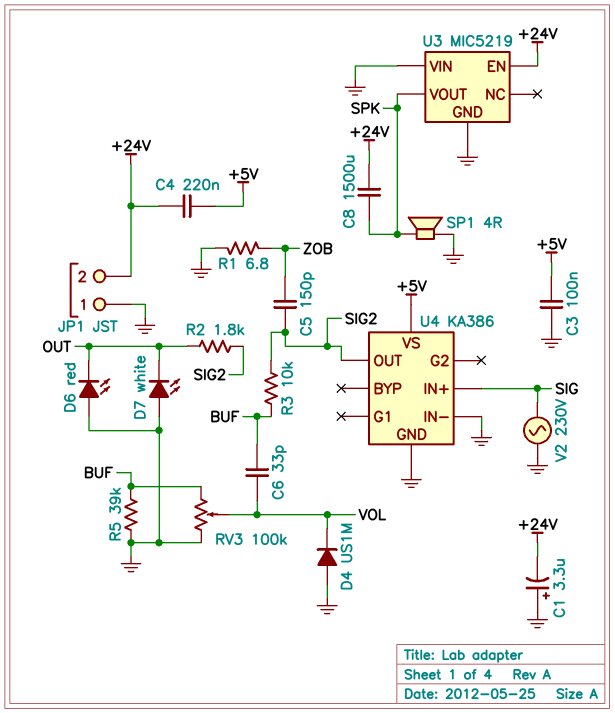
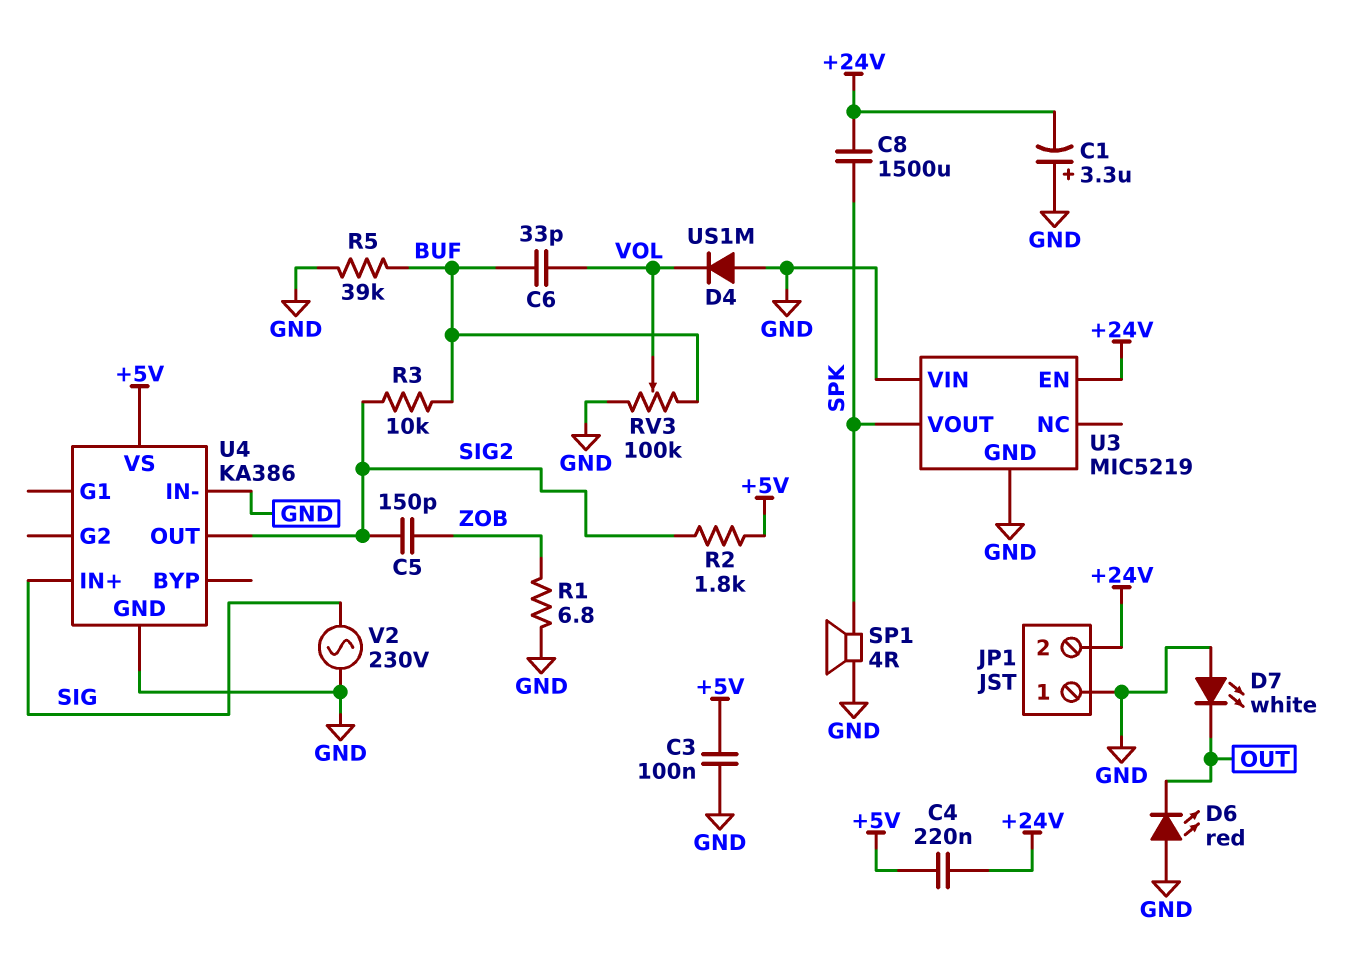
R2: 1.8k (OUT, SIG2) -> 1.8k (+5V, SIG2)

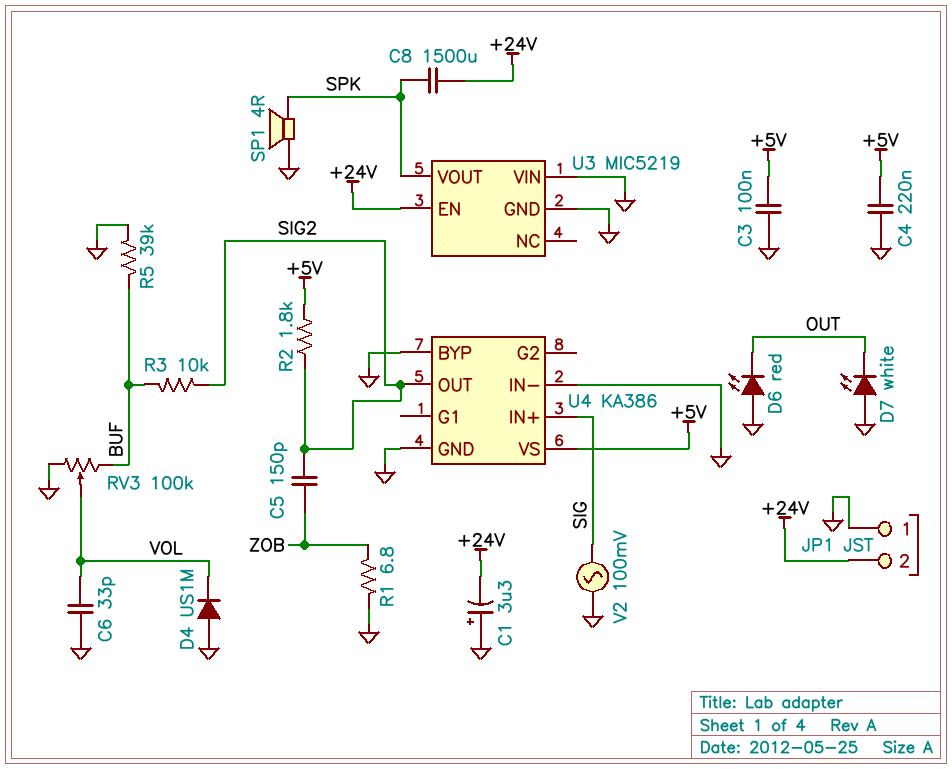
C4: 220nF (+5V, +24V) -> 220nF (+5V, GND)
C6: 33pF (BUF, VOL) -> 33pF (GND, VOL)
U4 pin BYP: none -> GND
V2: AC 230V (GND, SIG) -> AC 100mV (GND, SIG)

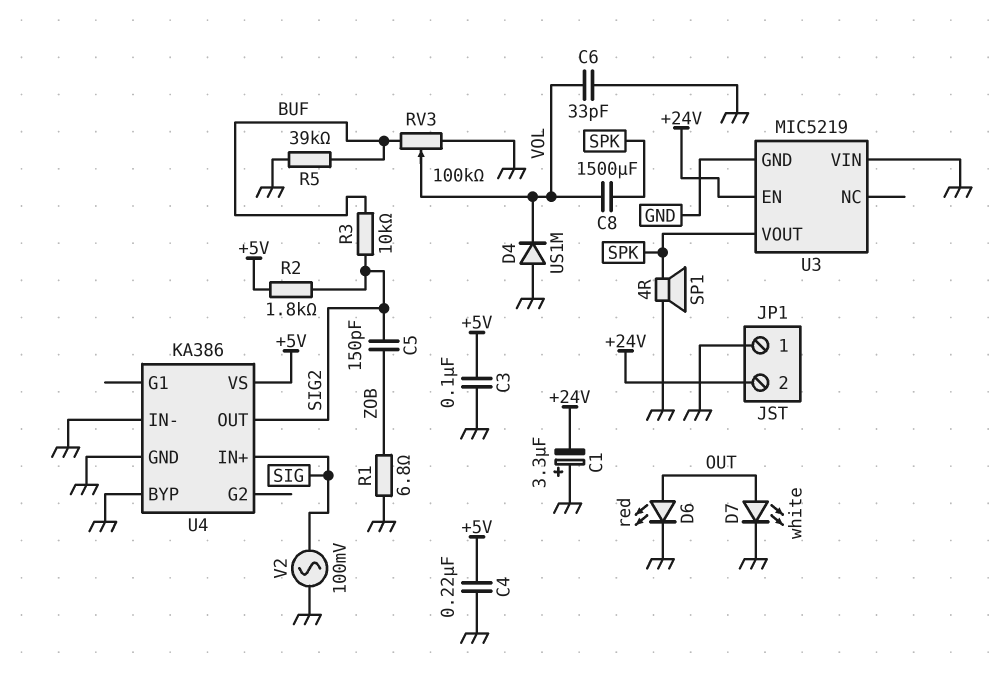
C8: 1500uF (+24V, SPK) -> 1500uF (SPK, VOL)
D6: LED red (A GND, K OUT) -> LED red (A OUT, K GND)
D7: LED white (A GND, K OUT) -> LED white (A OUT, K GND)

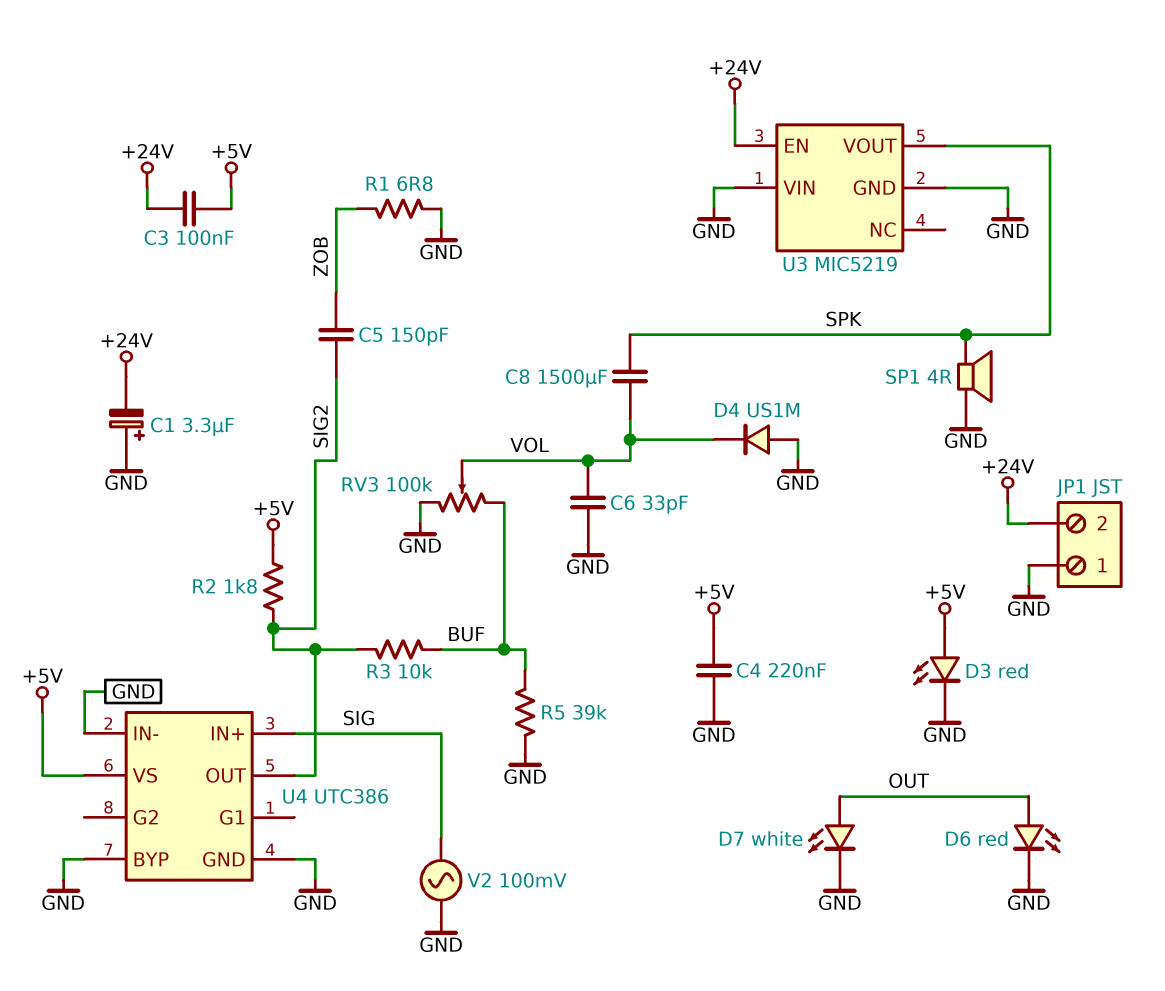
C3: 100nF (+5V, GND) -> 100nF (+5V, +24V)
D3: none -> LED red (A +5V, K GND)
U4: KA386 -> UTC386

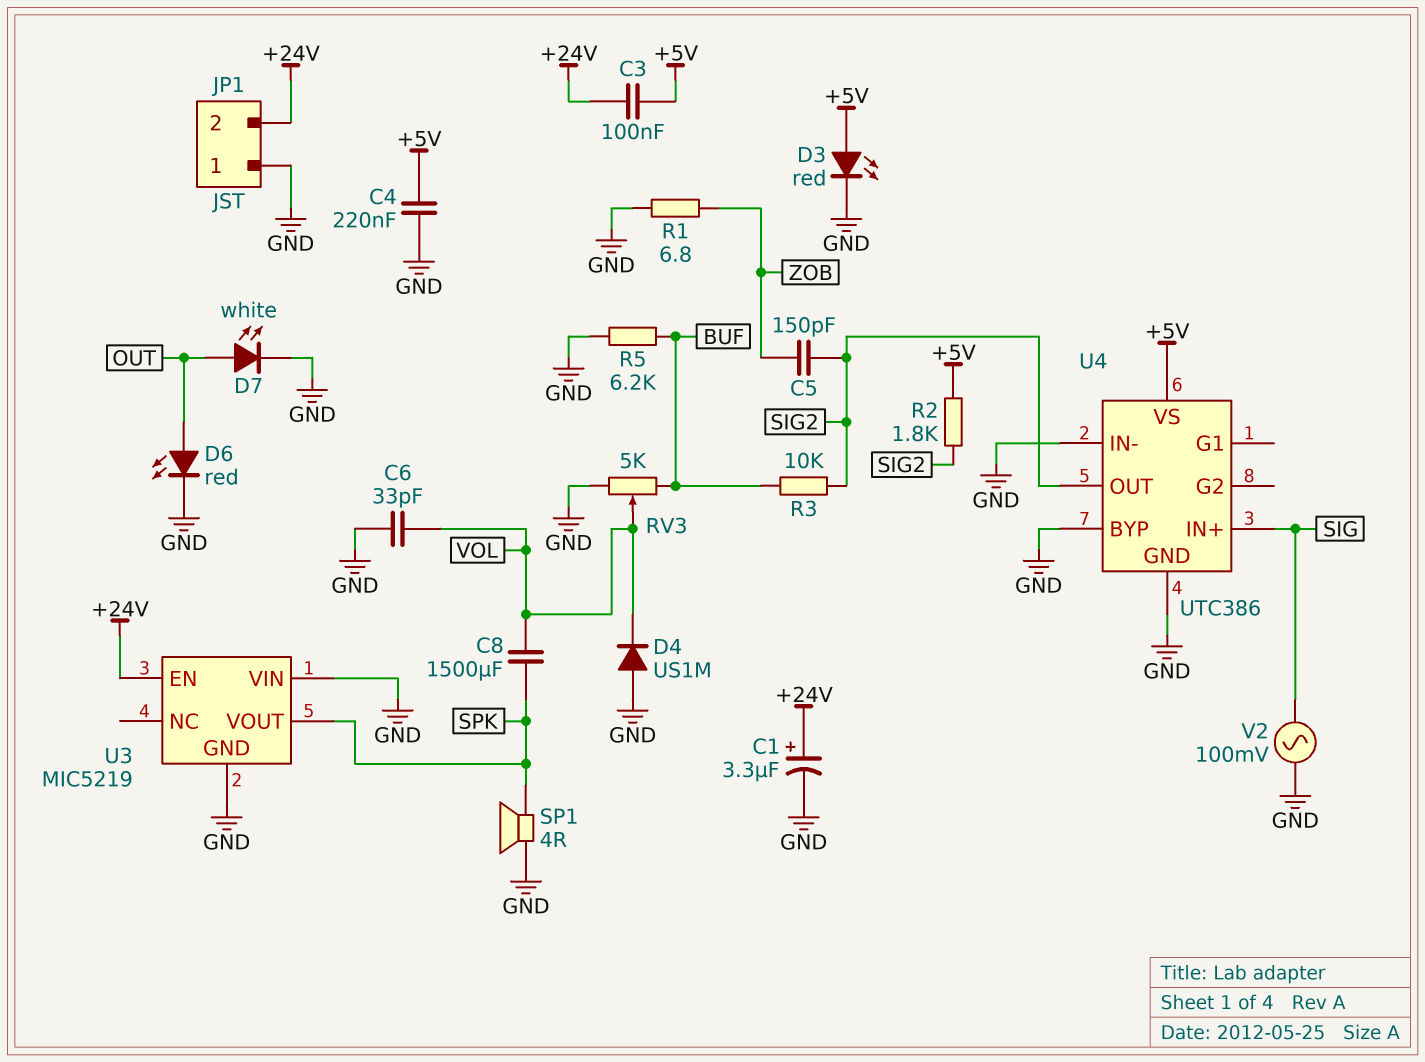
C1: 3.3uF (plus GND, minus +24V) -> 3.3uF (plus +24V, minus GND)
R5: 39k (BUF, GND) -> 6.2k (BUF, GND)
RV3: 100k (BUF, GND, wiper VOL) -> 5k (BUF, GND, wiper VOL)

